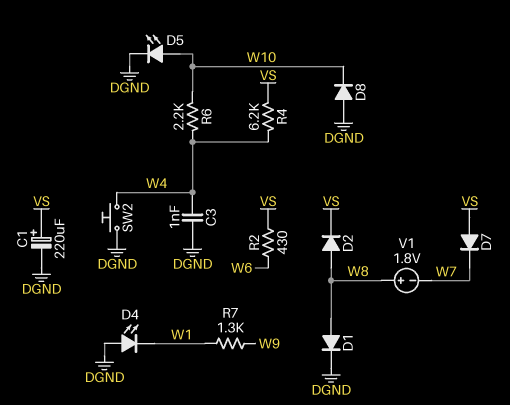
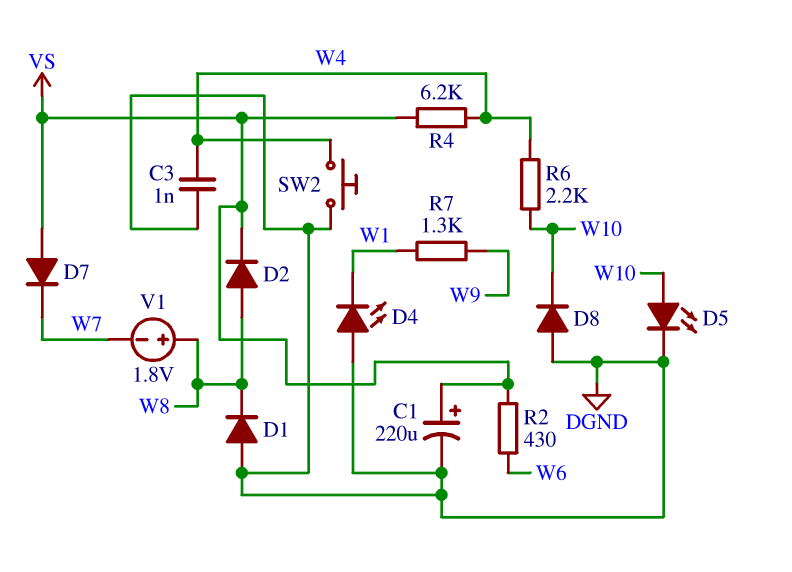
D1: diode (A W8, K DGND) -> diode (A DGND, K W8)

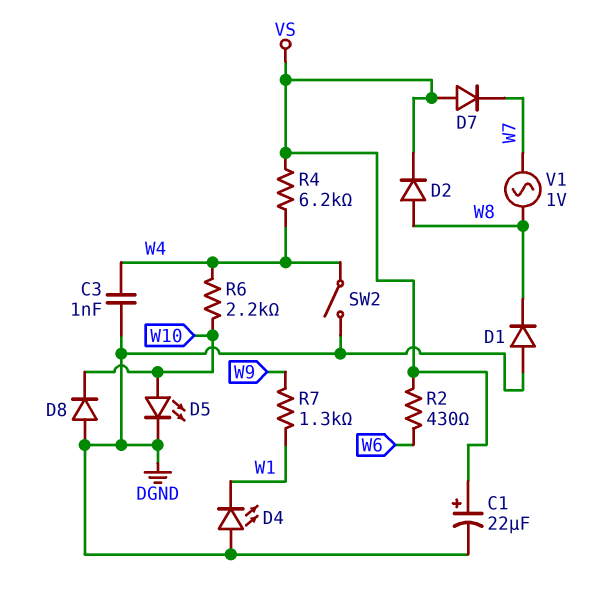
C1: 220uF (plus VS, minus DGND) -> 22uF (plus VS, minus DGND)
SW2: button (DGND, W4) -> switch (DGND, W4)
V1: 1.8V (plus W8, minus W7) -> AC 1V (W7, W8)

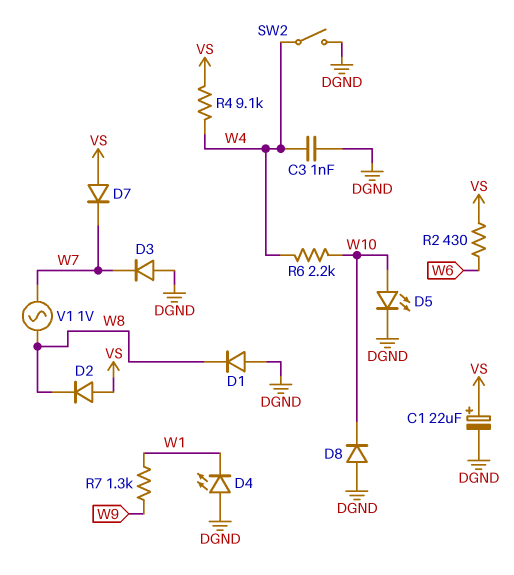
D2: diode (A W8, K VS) -> diode (A VS, K W8)
D3: none -> diode (A DGND, K W7)
R4: 6.2k (VS, W4) -> 9.1k (VS, W4)

